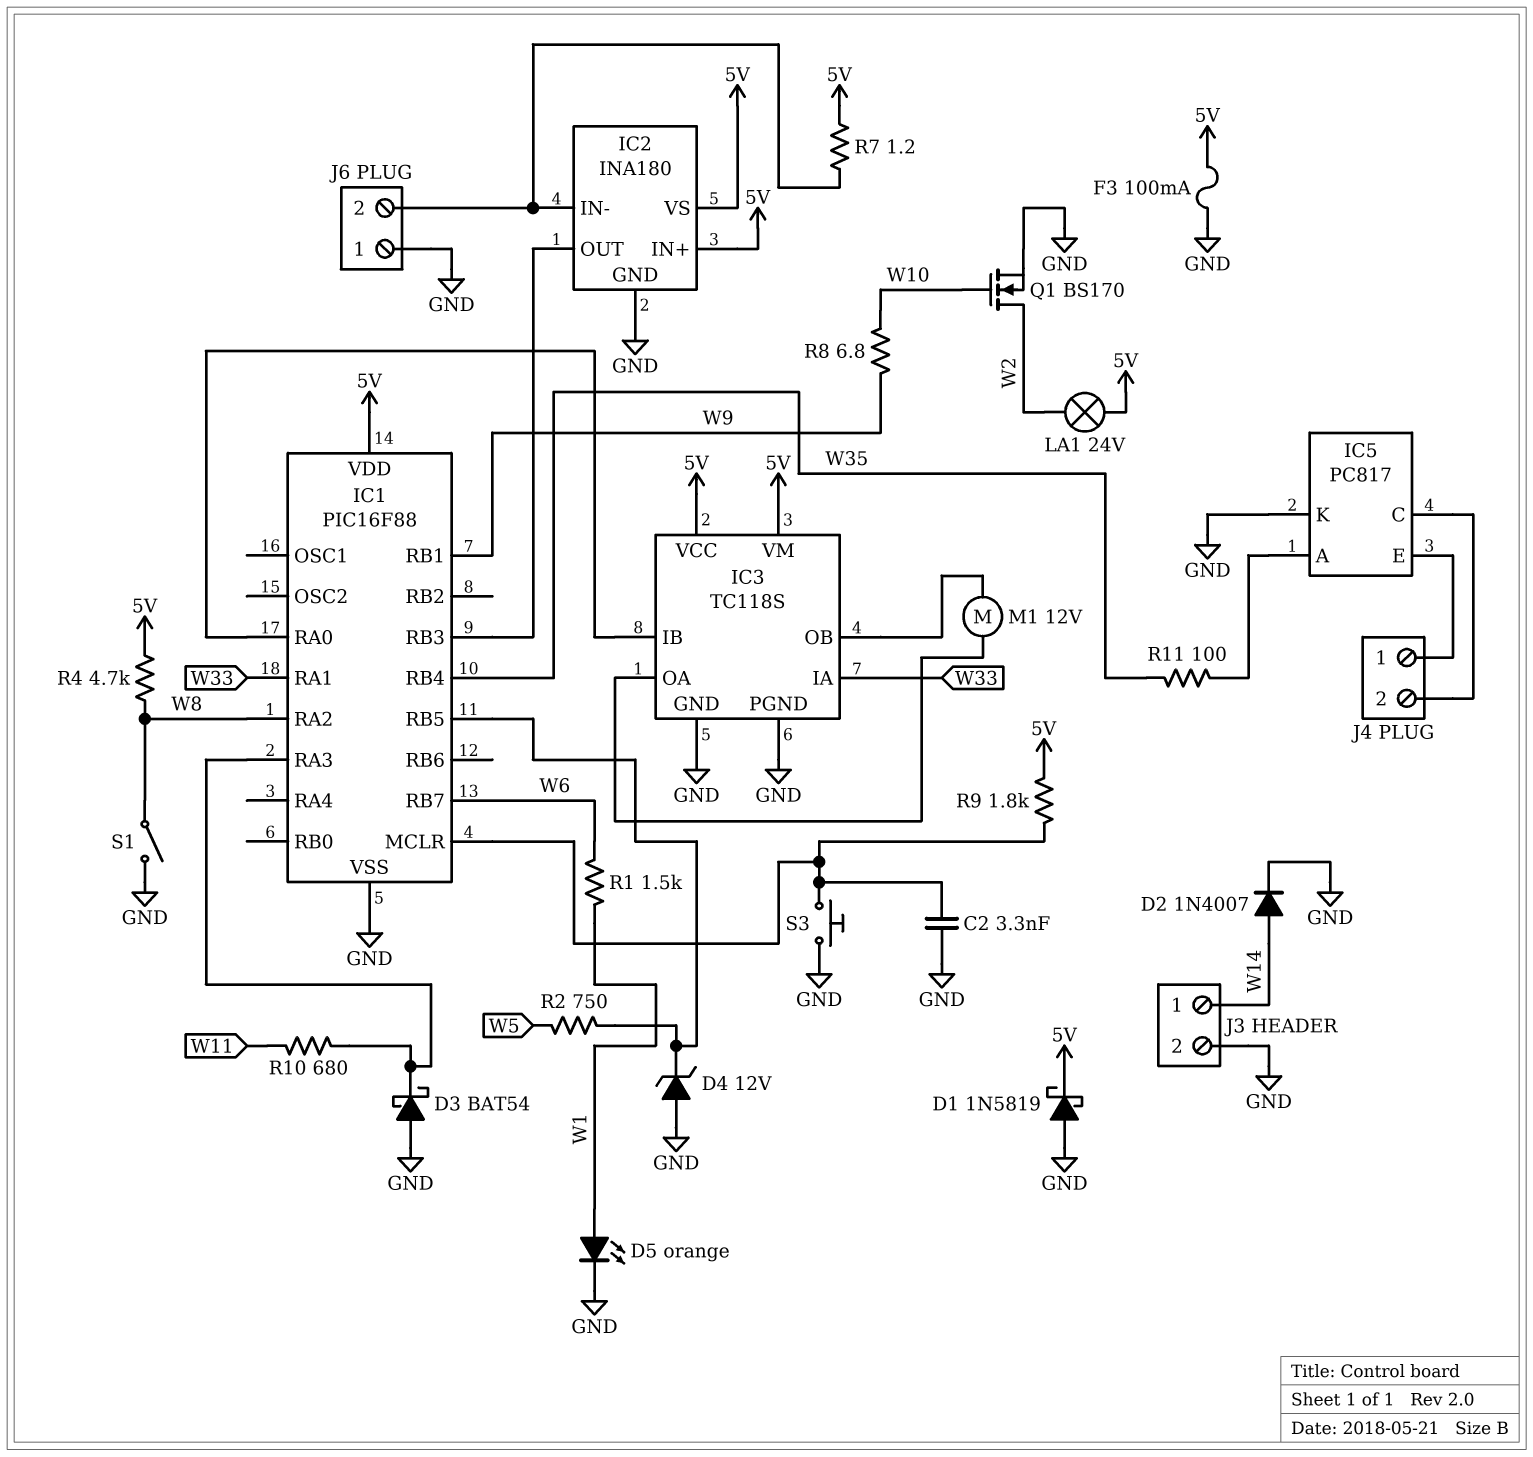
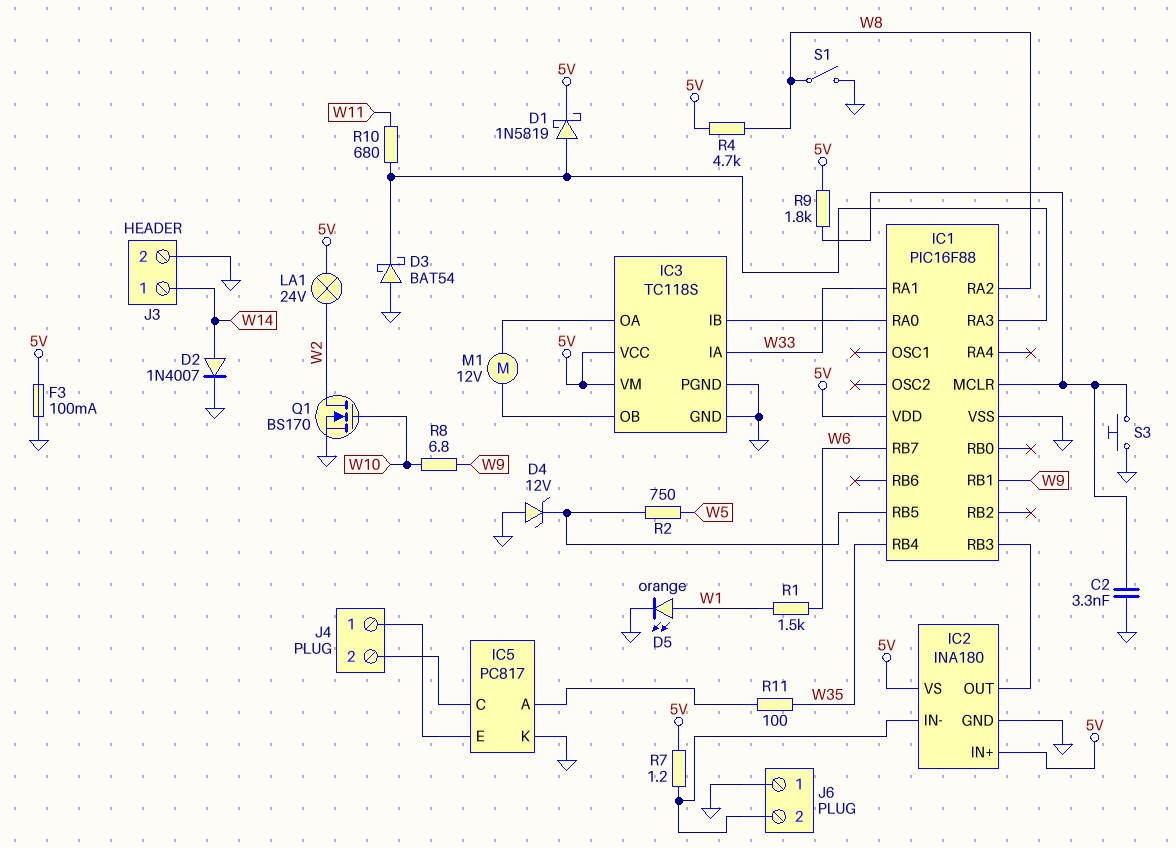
D1: schottky 1N5819 (A GND, K 5V) -> schottky 1N5819 (A IC1/RA3, K 5V)

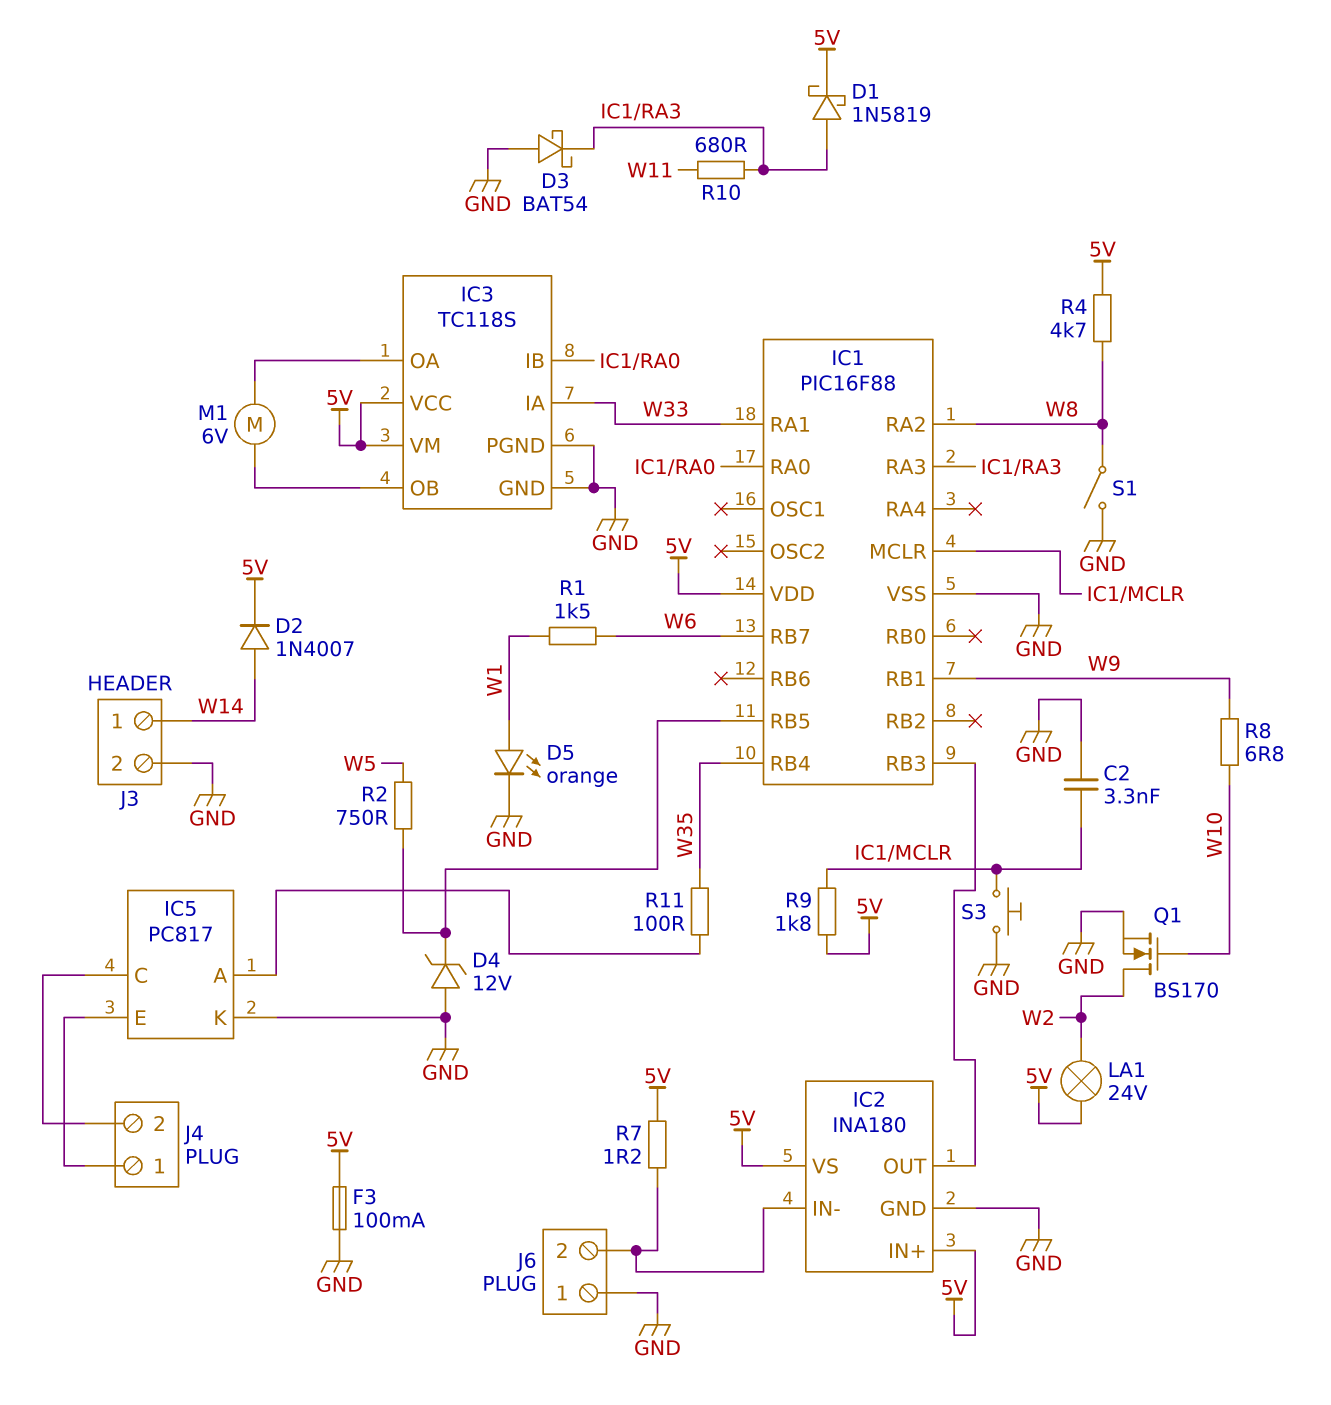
D2: diode 1N4007 (A W14, K GND) -> diode 1N4007 (A W14, K 5V)
M1: motor 12V (IC3/OA, IC3/OB) -> motor 6V (IC3/OA, IC3/OB)

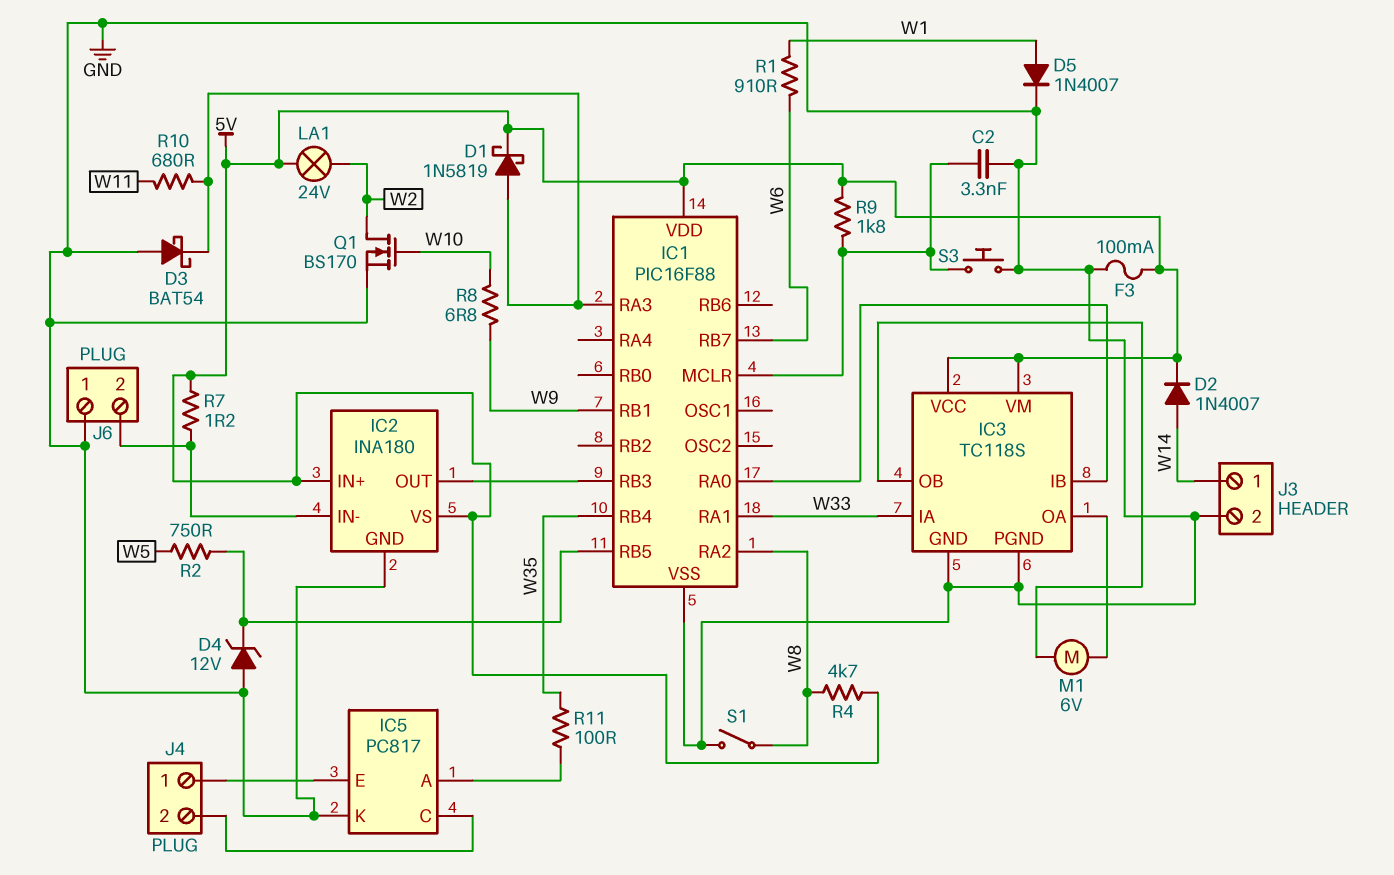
D5: LED orange (A W1, K GND) -> diode 1N4007 (A W1, K GND)
R1: 1.5k (W1, W6) -> 910 (W1, W6)

